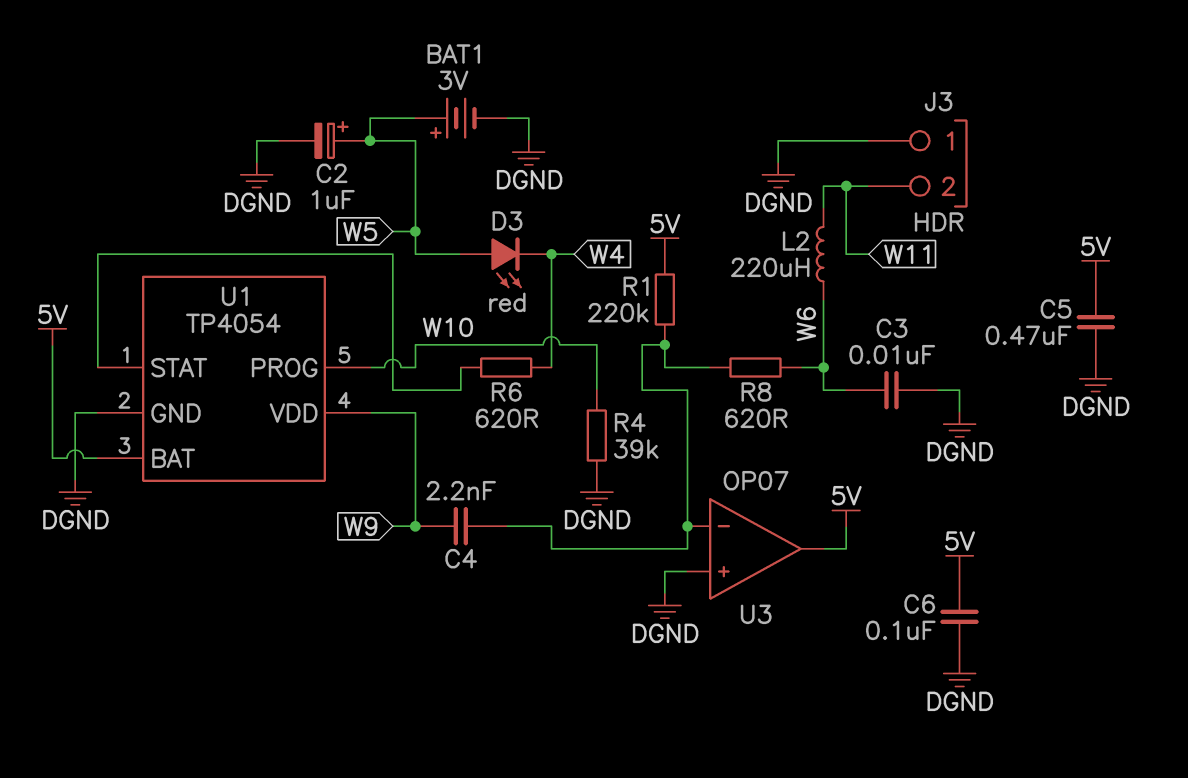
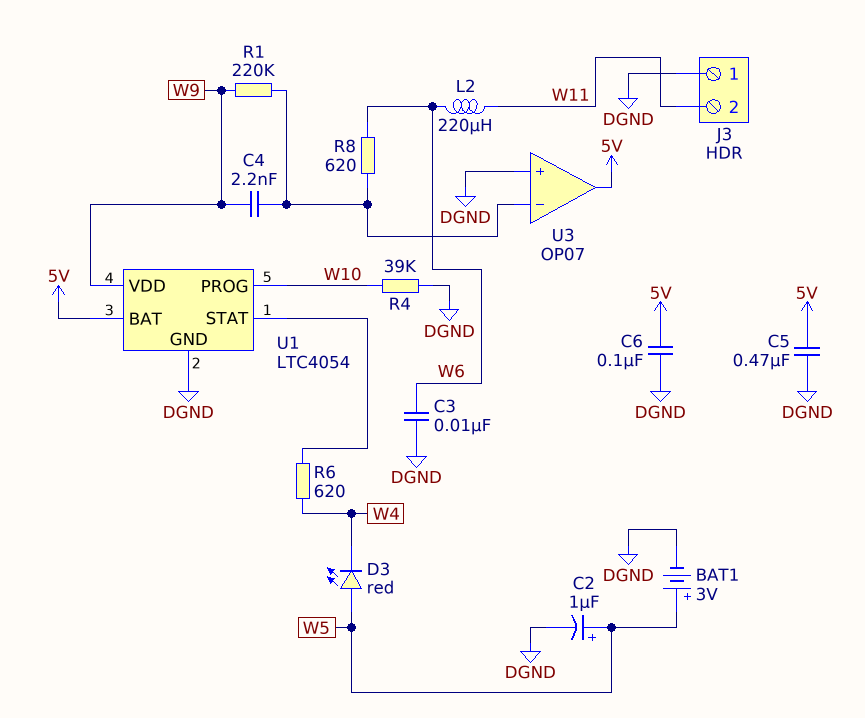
R1: 220k (5V, U3/in-) -> 220k (U3/in-, W9)
U1: TP4054 -> LTC4054

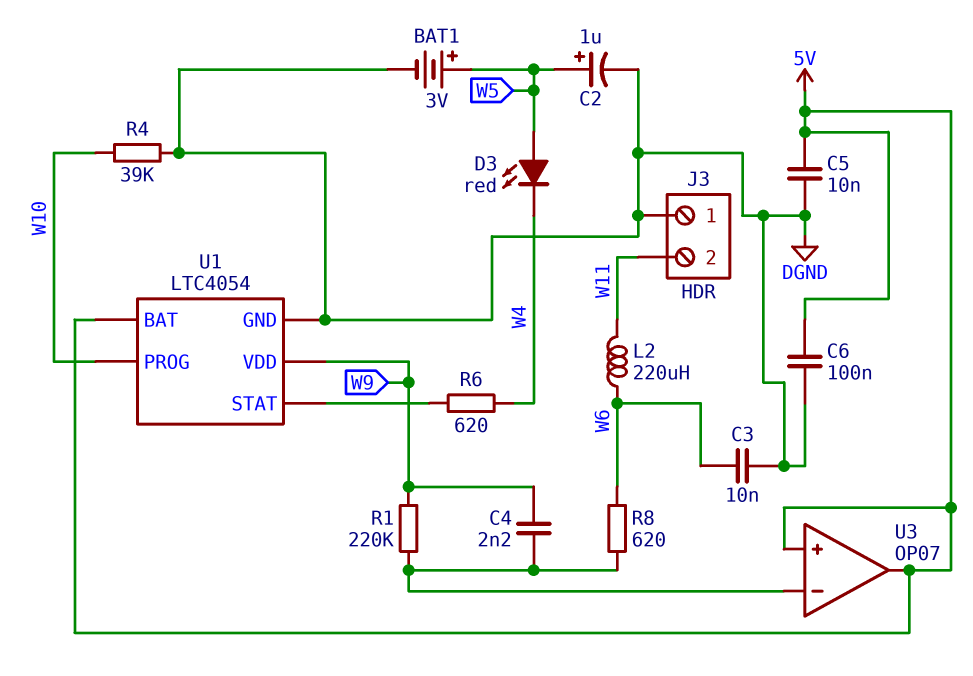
C5: 470nF (5V, DGND) -> 10nF (5V, DGND)
U3 pin in+: DGND -> 5V

